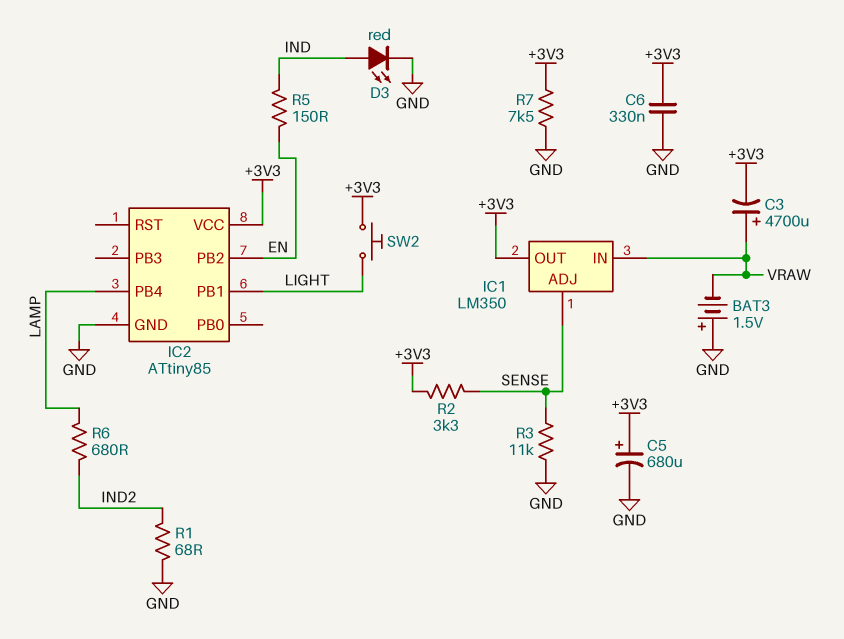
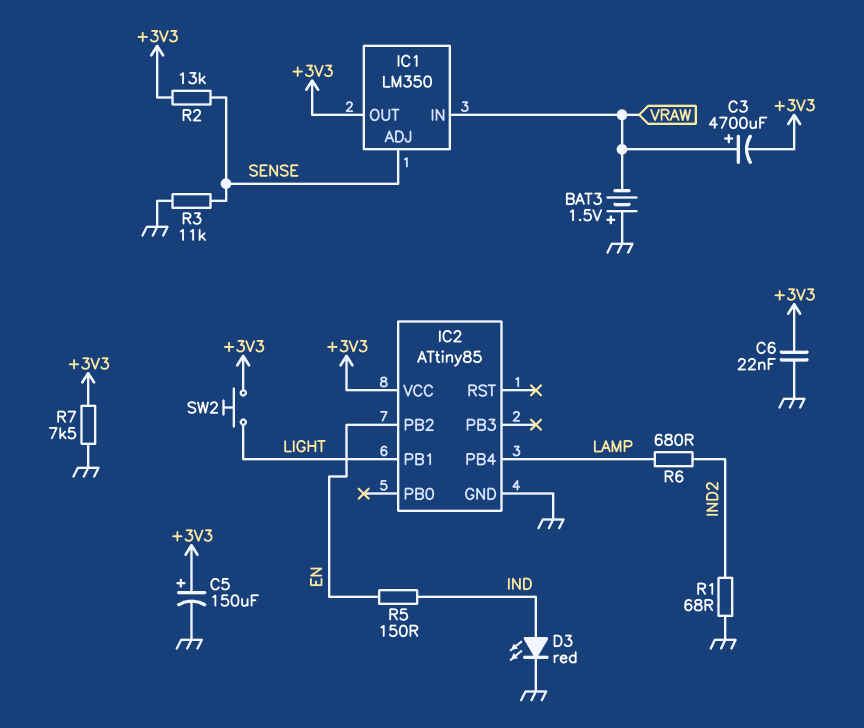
C5: 680uF (plus +3V3, minus GND) -> 150uF (plus +3V3, minus GND)
C6: 330nF (+3V3, GND) -> 22nF (+3V3, GND)
R2: 3.3k (+3V3, SENSE) -> 13k (+3V3, SENSE)

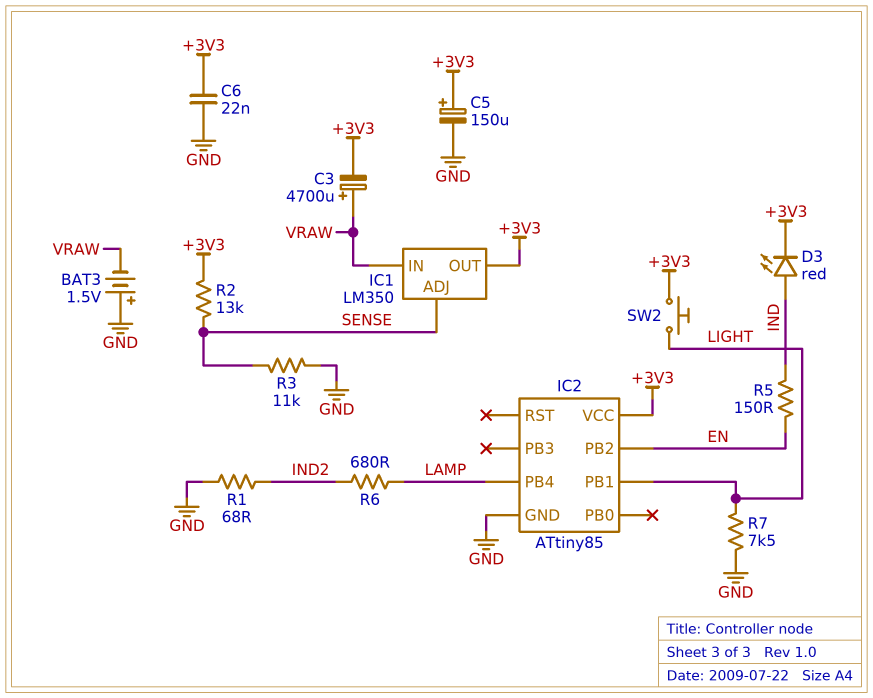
D3: LED red (A IND, K GND) -> LED red (A IND, K +3V3)
R7: 7.5k (+3V3, GND) -> 7.5k (GND, LIGHT)

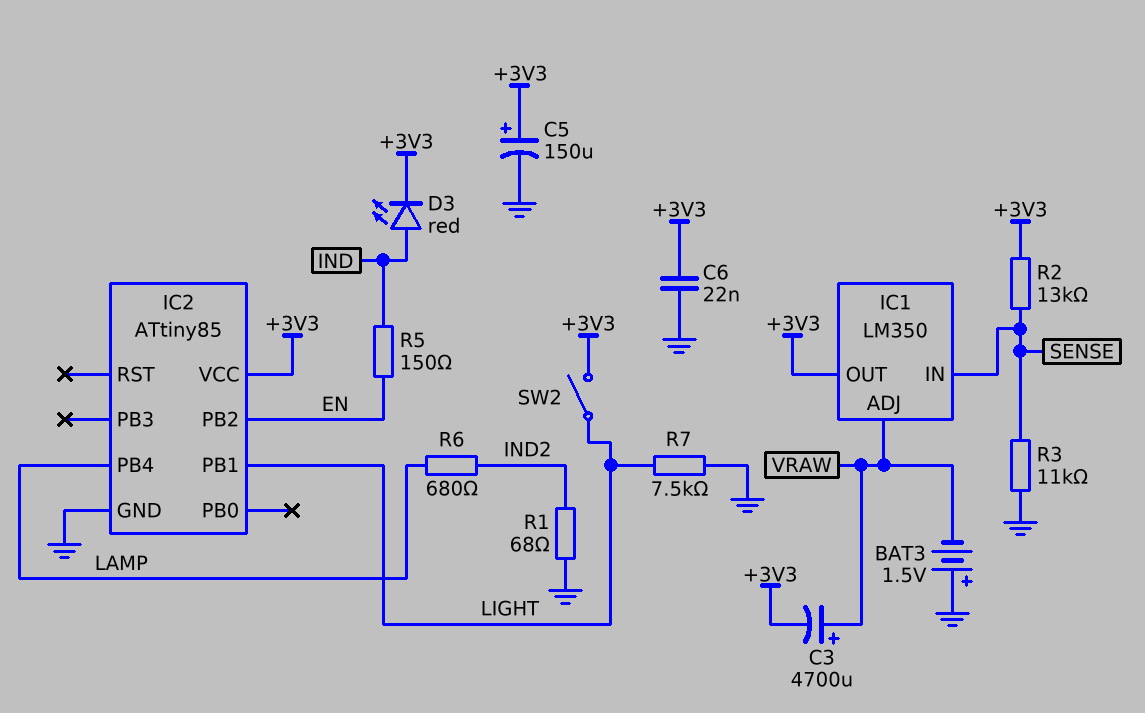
IC1 pin ADJ: SENSE -> VRAW
IC1 pin IN: VRAW -> SENSE
SW2: button (+3V3, LIGHT) -> switch (+3V3, LIGHT)

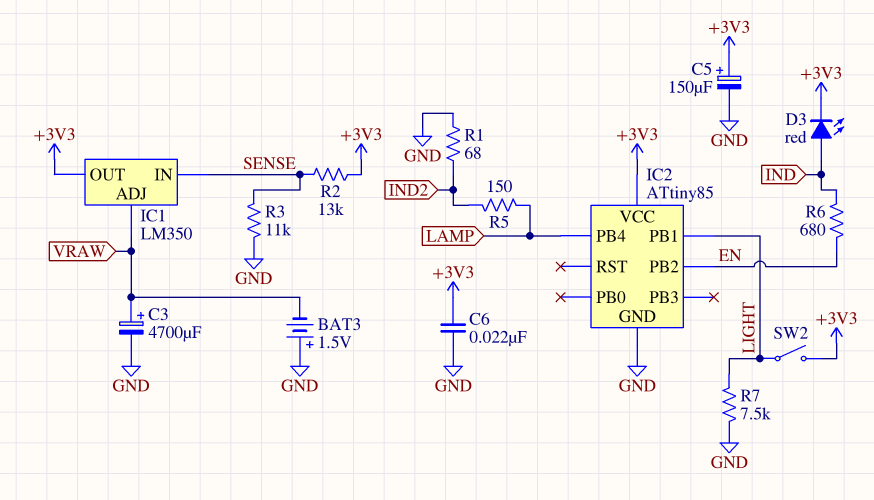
C3: 4700uF (plus VRAW, minus +3V3) -> 4700uF (plus VRAW, minus GND)
R5: 150 (EN, IND) -> 150 (IND2, LAMP)
R6: 680 (IND2, LAMP) -> 680 (EN, IND)

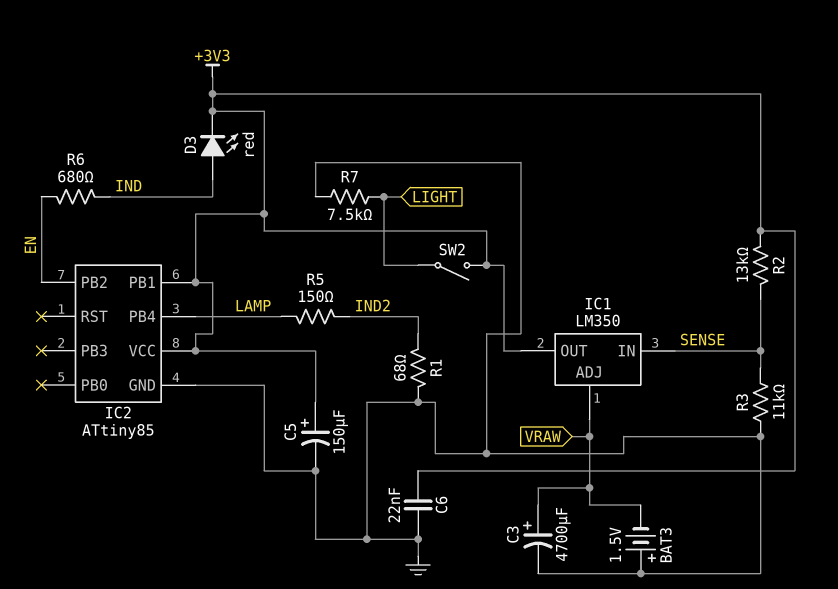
IC2 pin PB1: LIGHT -> +3V3

